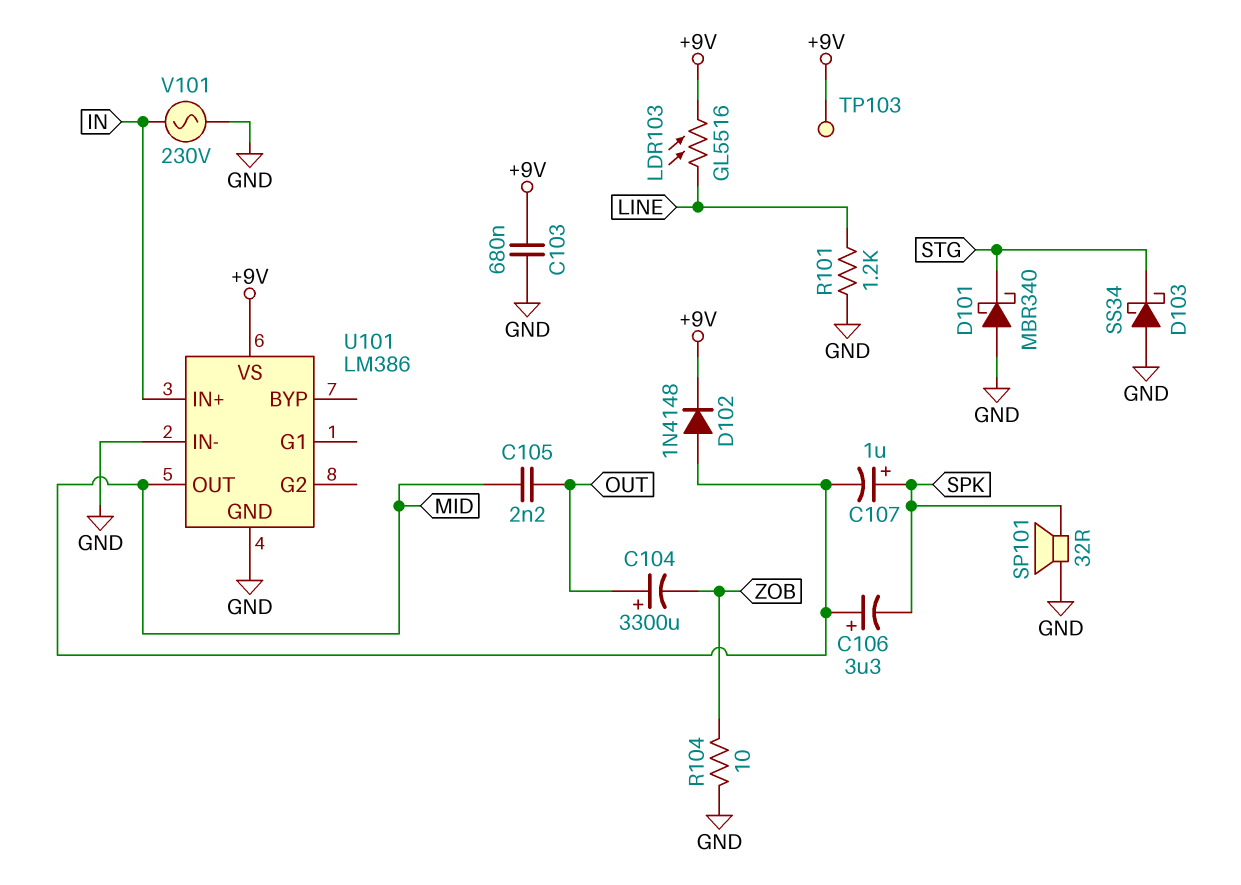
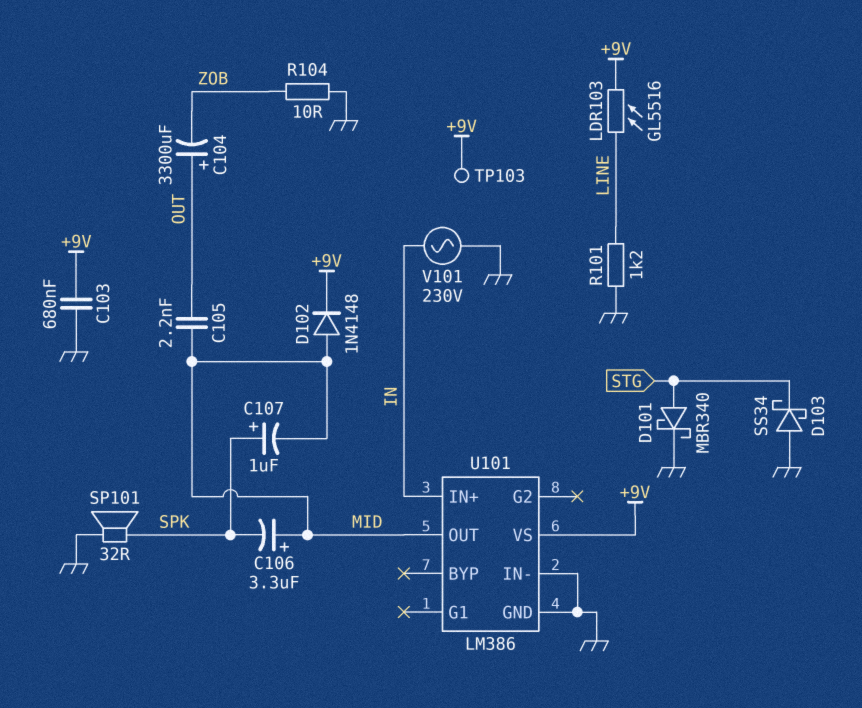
D101: schottky MBR340 (A GND, K STG) -> schottky MBR340 (A STG, K GND)

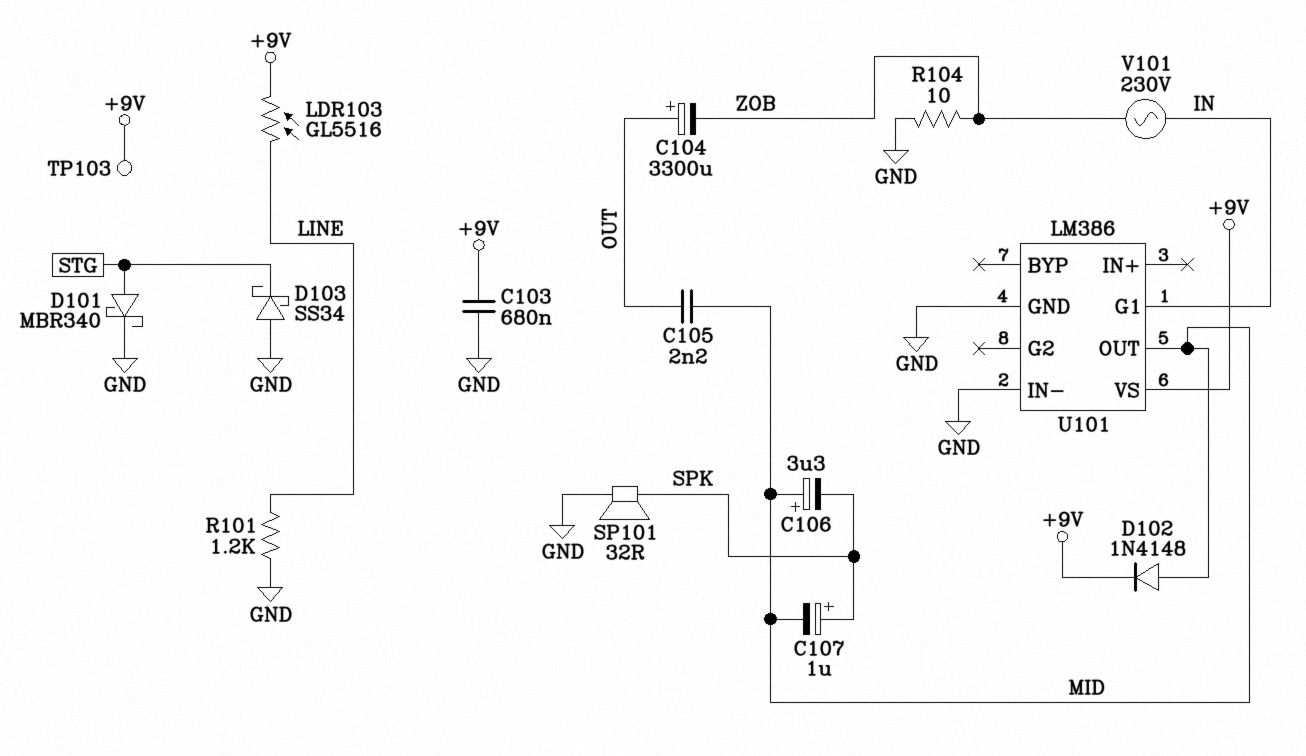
U101 pin G1: none -> IN
U101 pin IN+: IN -> none
V101: AC 230V (GND, IN) -> AC 230V (IN, ZOB)

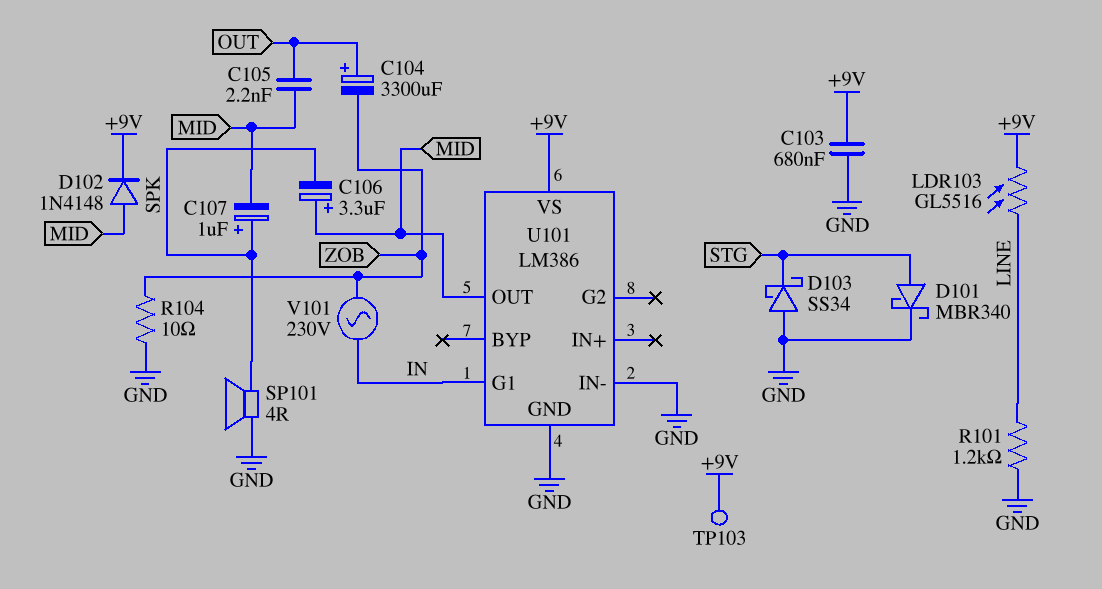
SP101: speaker 32R (GND, SPK) -> speaker 4R (GND, SPK)

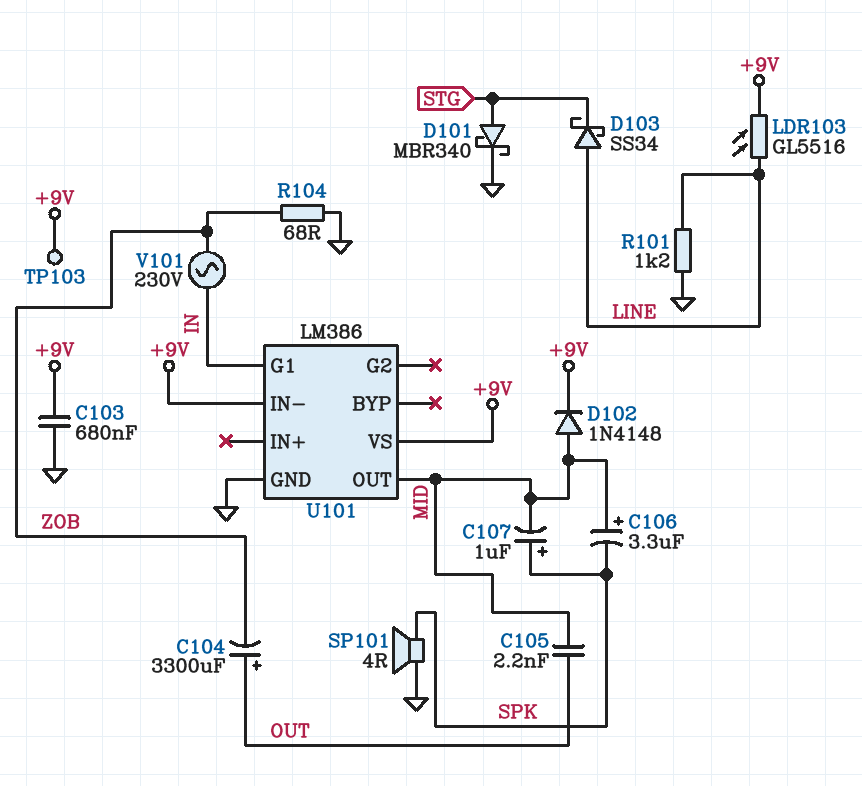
D103: schottky SS34 (A GND, K STG) -> schottky SS34 (A LINE, K STG)
R104: 10 (GND, ZOB) -> 68 (GND, ZOB)
U101 pin IN-: GND -> +9V

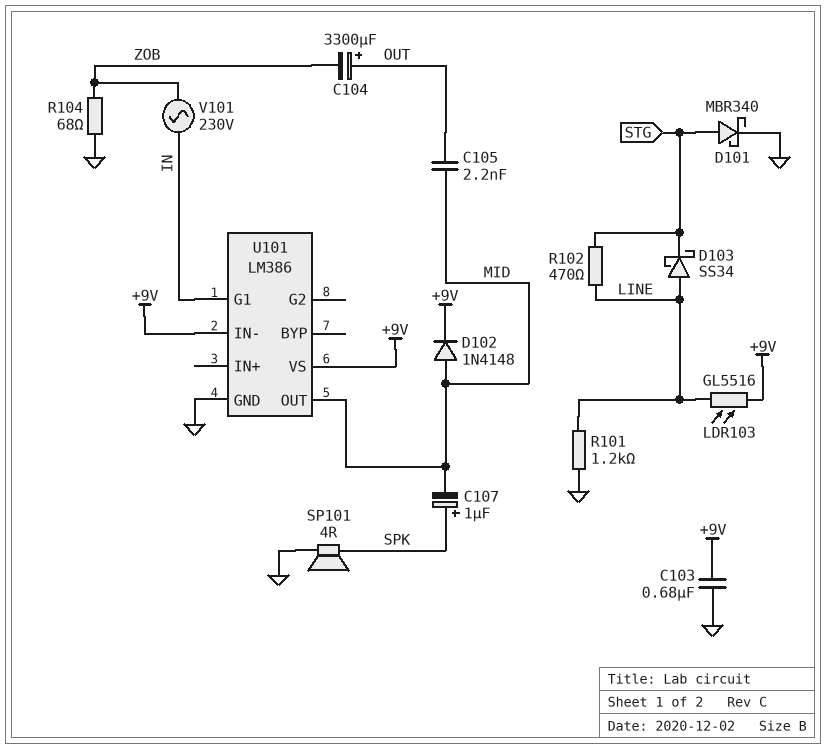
C106: 3.3uF (plus MID, minus SPK) -> none
R102: none -> 470 (LINE, STG)
TP103: test point (+9V) -> none

